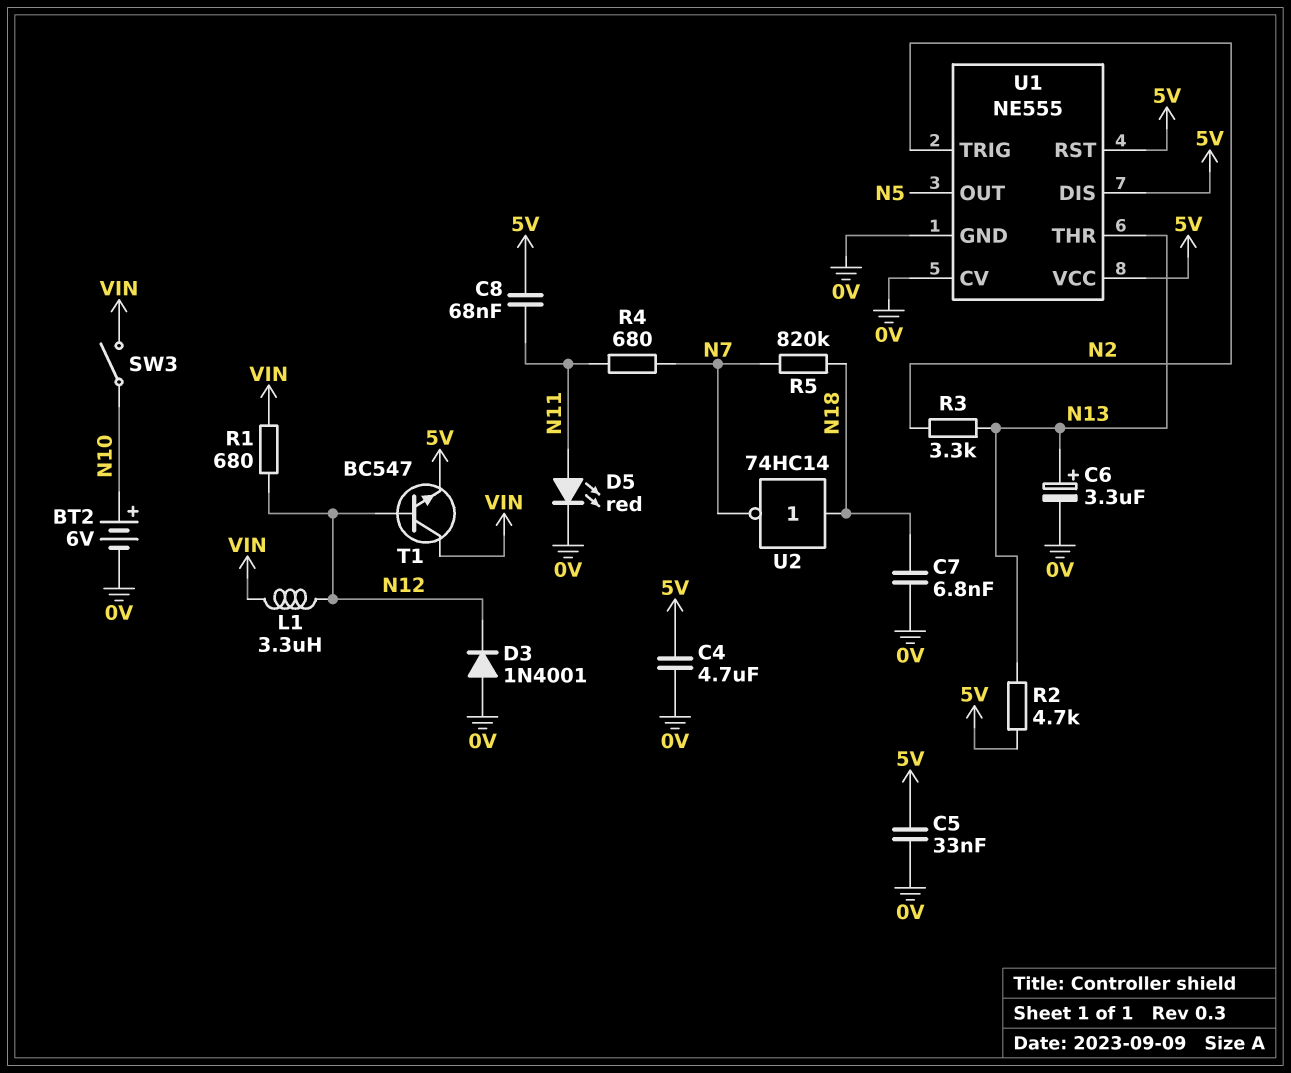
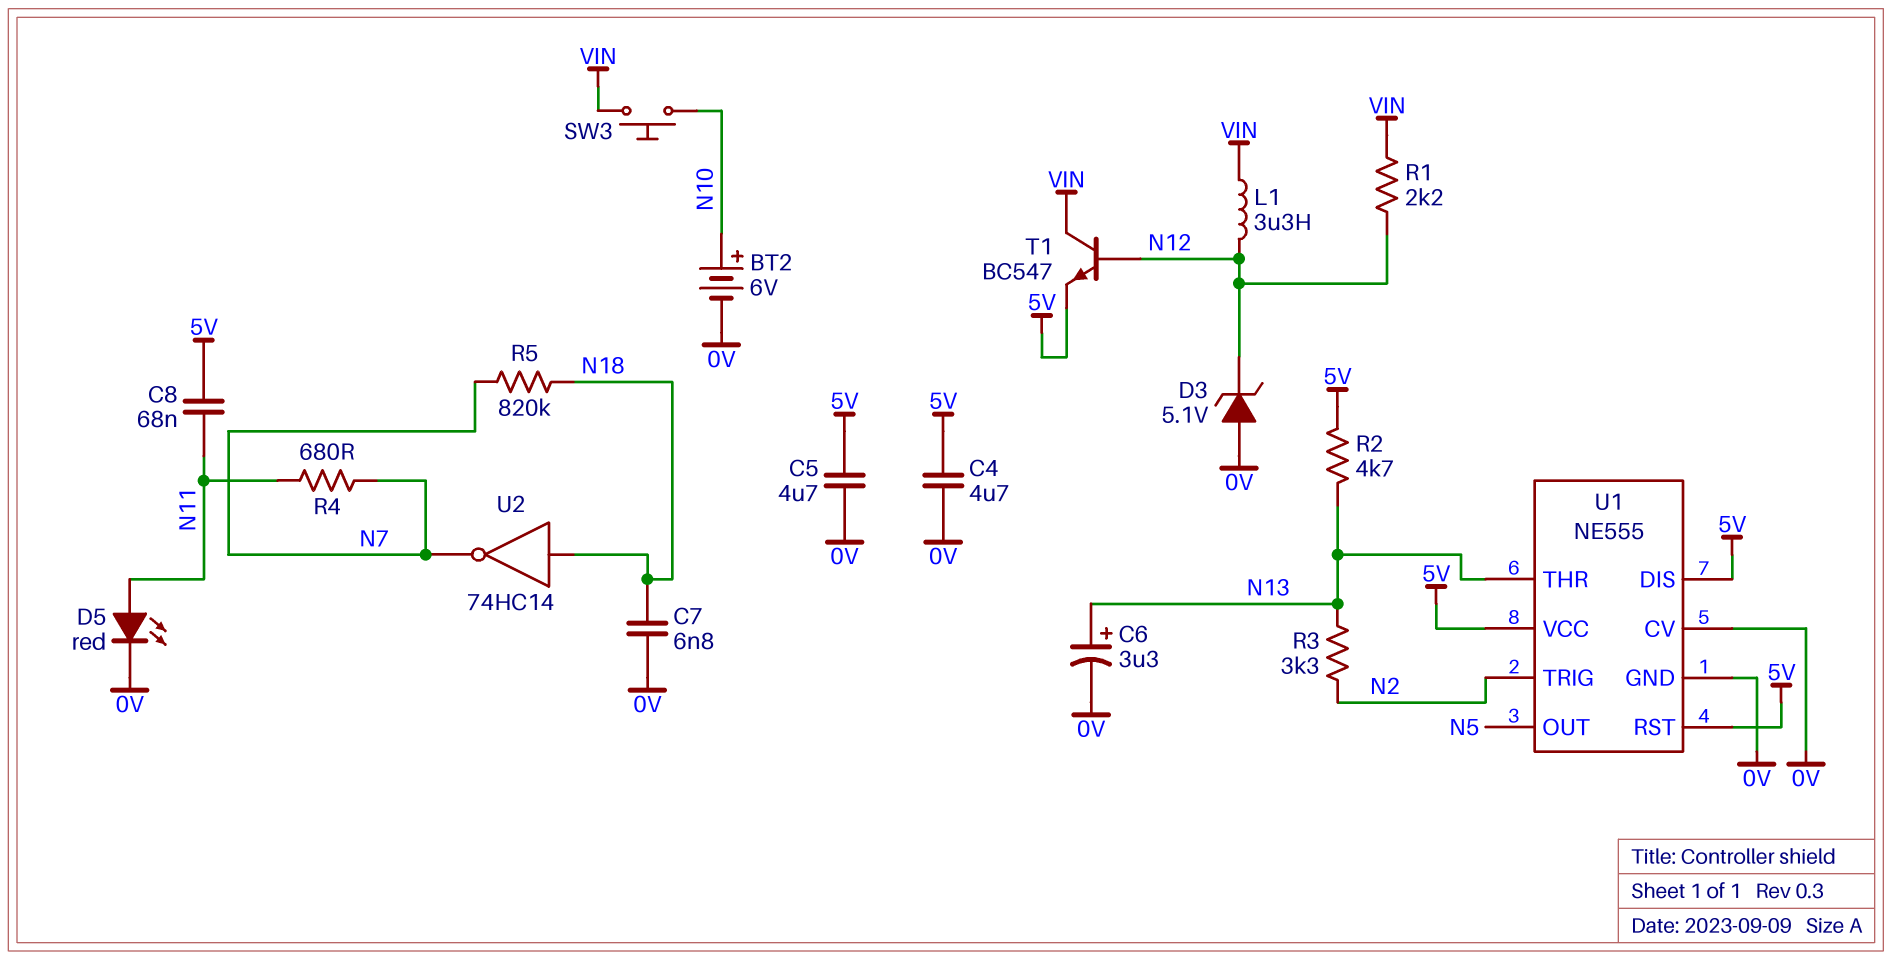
C5: 33nF (0V, 5V) -> 4.7uF (0V, 5V)
D3: diode 1N4001 (A 0V, K N12) -> zener 5.1V (A 0V, K N12)
R1: 680 (N12, VIN) -> 2.2k (N12, VIN)
SW3: switch (N10, VIN) -> button (N10, VIN)

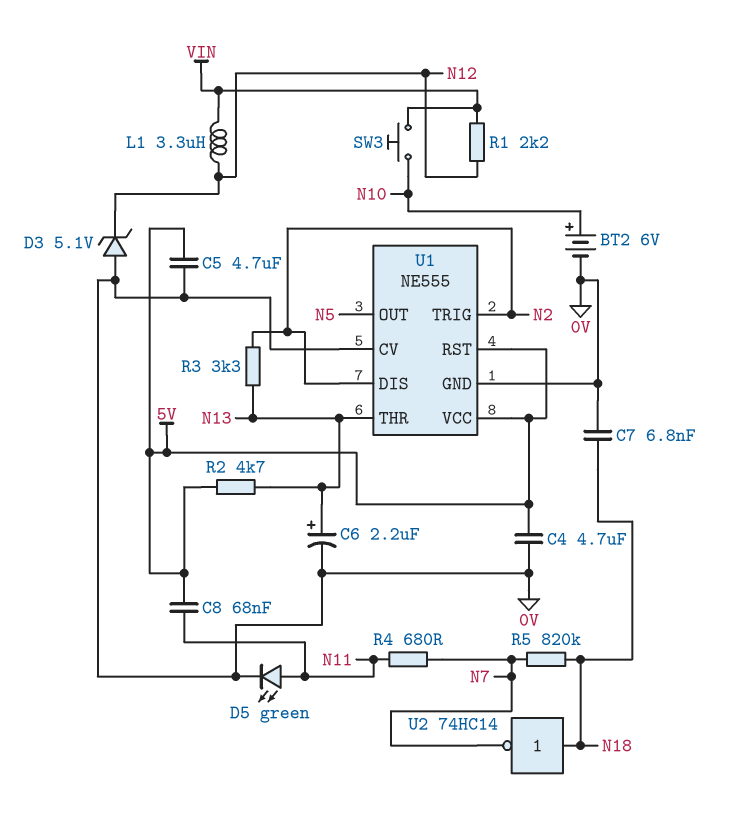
C6: 3.3uF (plus N13, minus 0V) -> 2.2uF (plus N13, minus 0V)
D5: LED red (A N11, K 0V) -> LED green (A N11, K 0V)
T1: NPN BC547 (B N12, C VIN, E 5V) -> none
U1 pin DIS: 5V -> N2

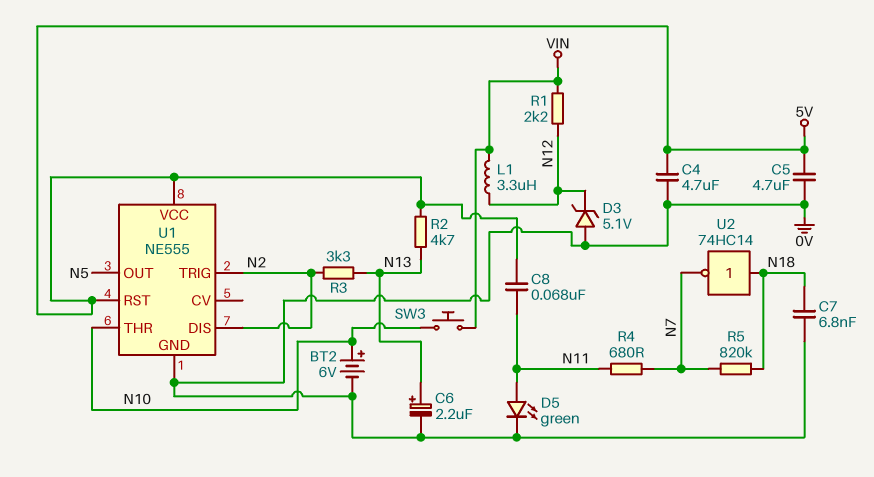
U1 pin CV: 0V -> none
U1 pin THR: N13 -> N10

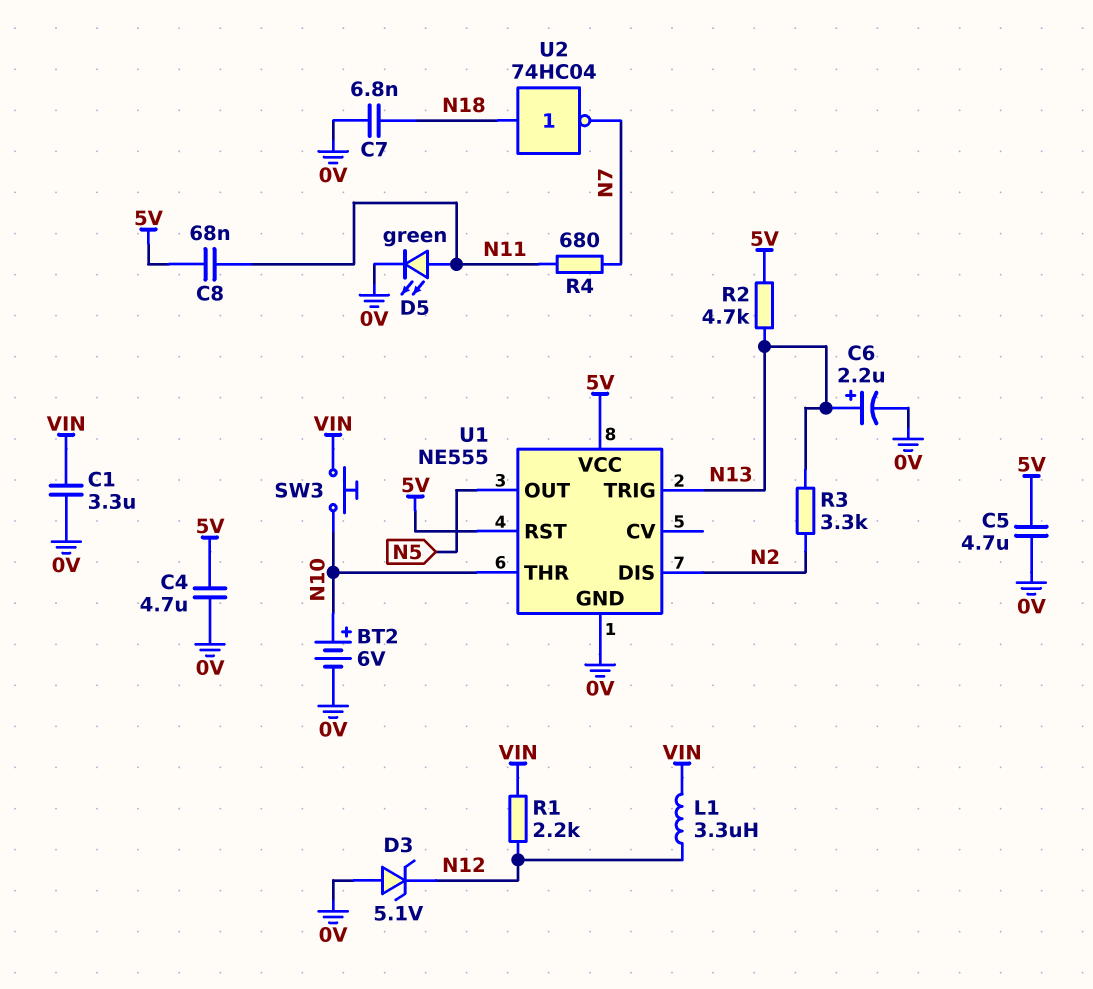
C1: none -> 3.3uF (0V, VIN)
R5: 820k (N7, N18) -> none
U1 pin TRIG: N2 -> N13
U2: NOT 74HC14 (in N18, out N7) -> NOT 74HC04 (in N18, out N7)

